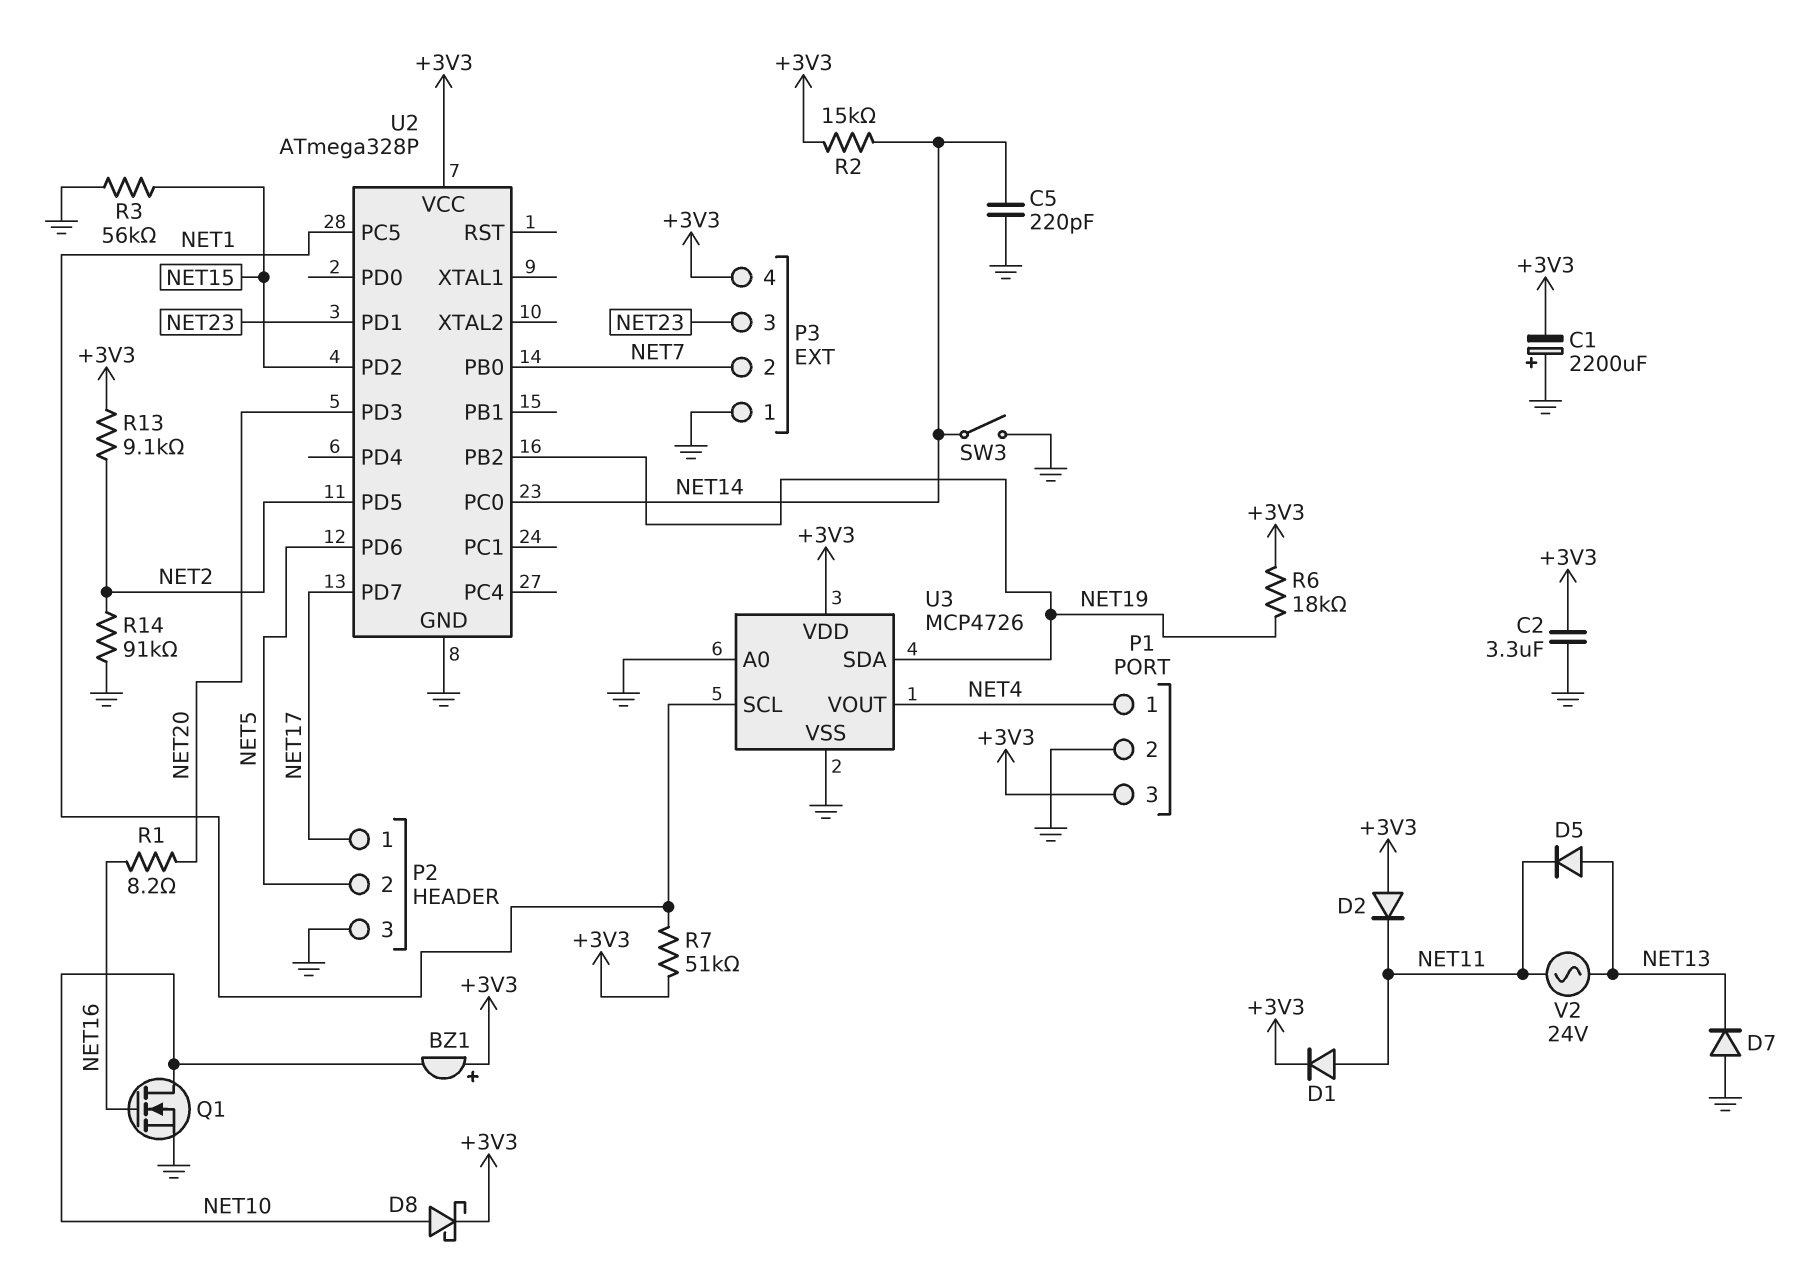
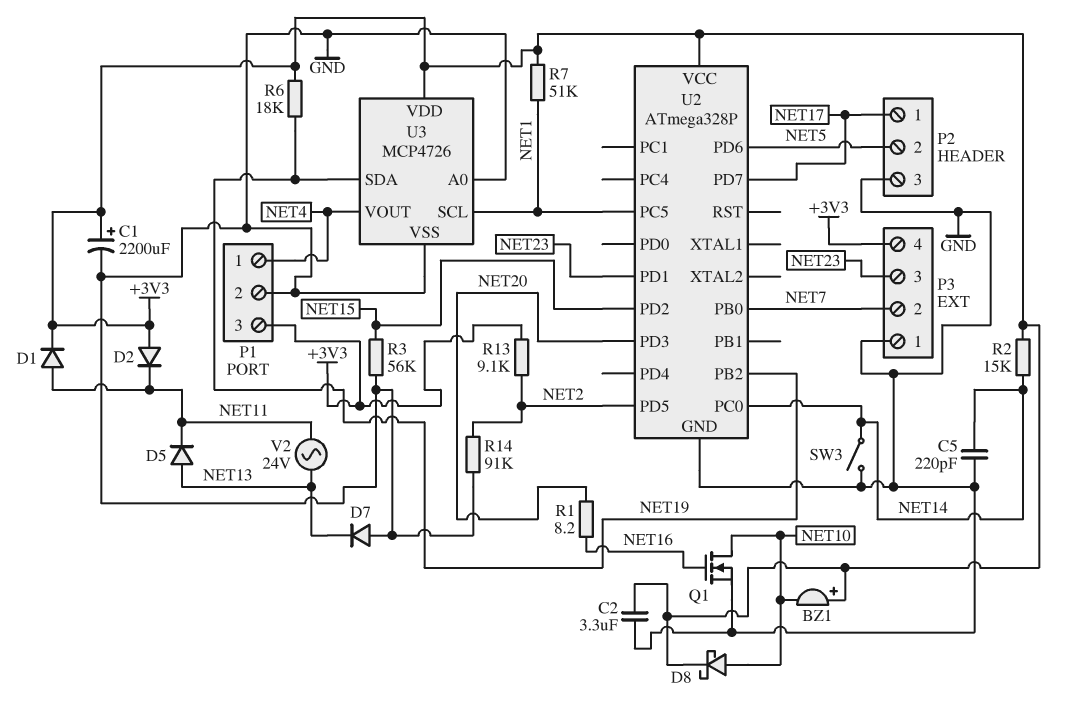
C1: 2200uF (plus GND, minus +3V3) -> 2200uF (plus +3V3, minus GND)

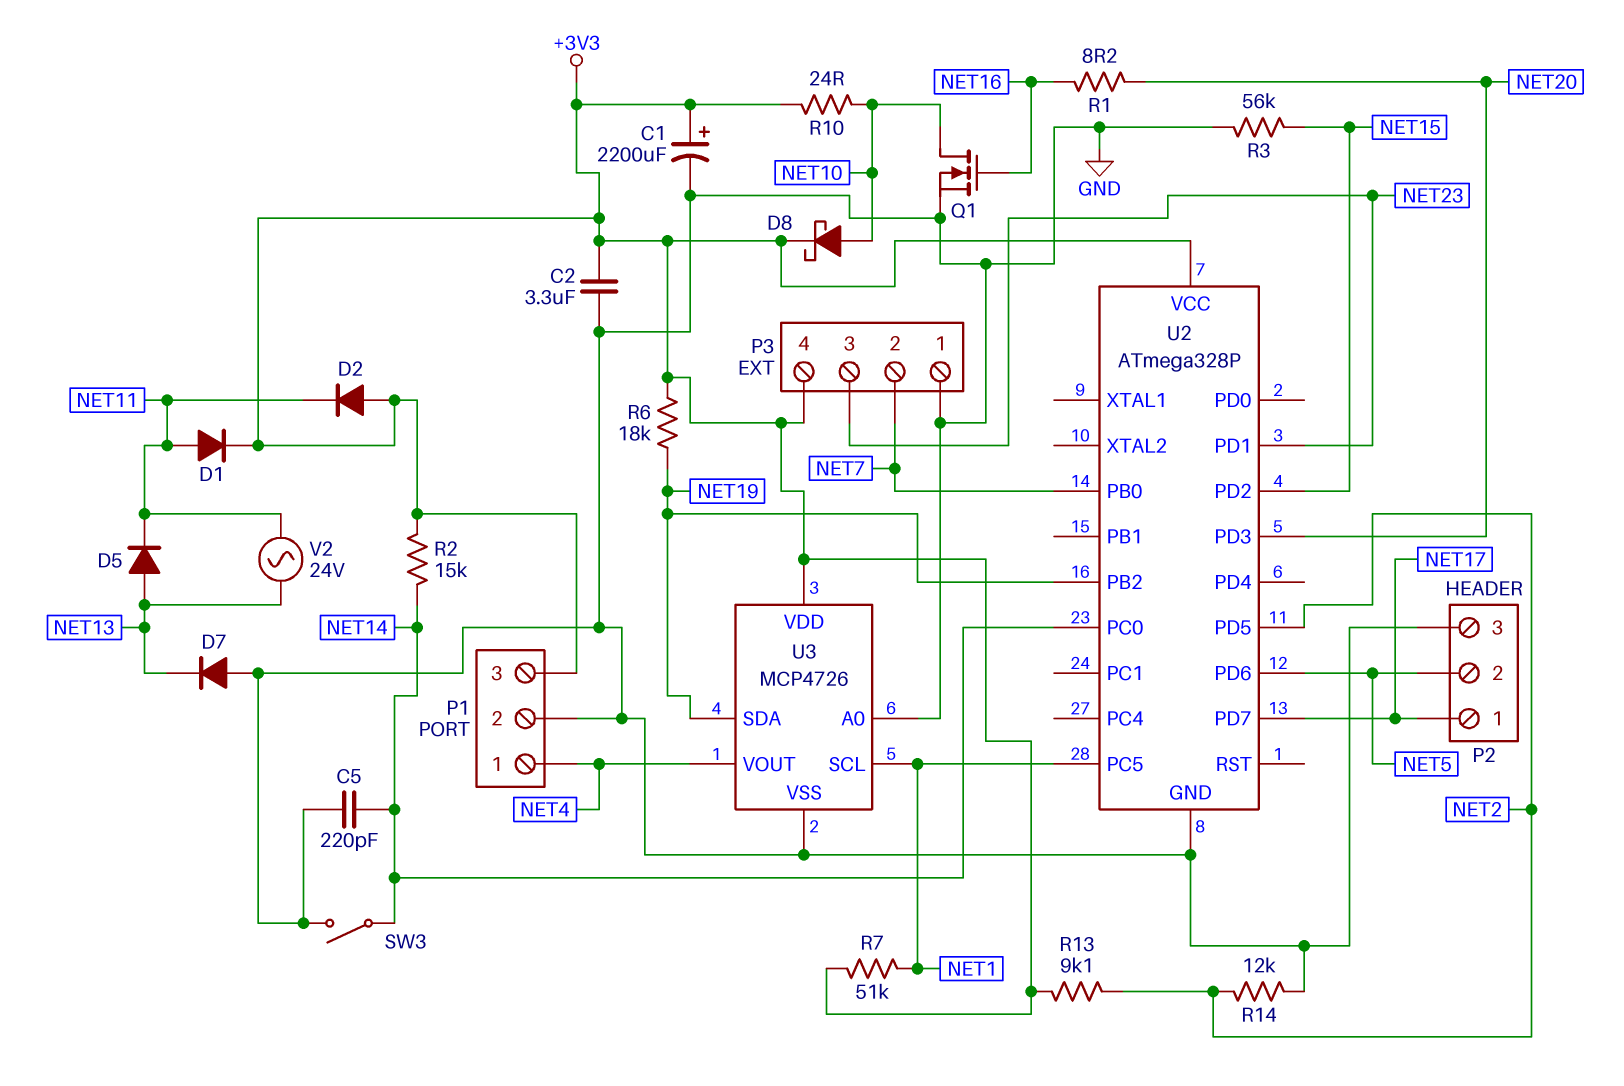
BZ1: buzzer (plus +3V3, minus NET10) -> none
R10: none -> 24 (+3V3, NET10)
R14: 91k (GND, NET2) -> 12k (GND, NET2)

